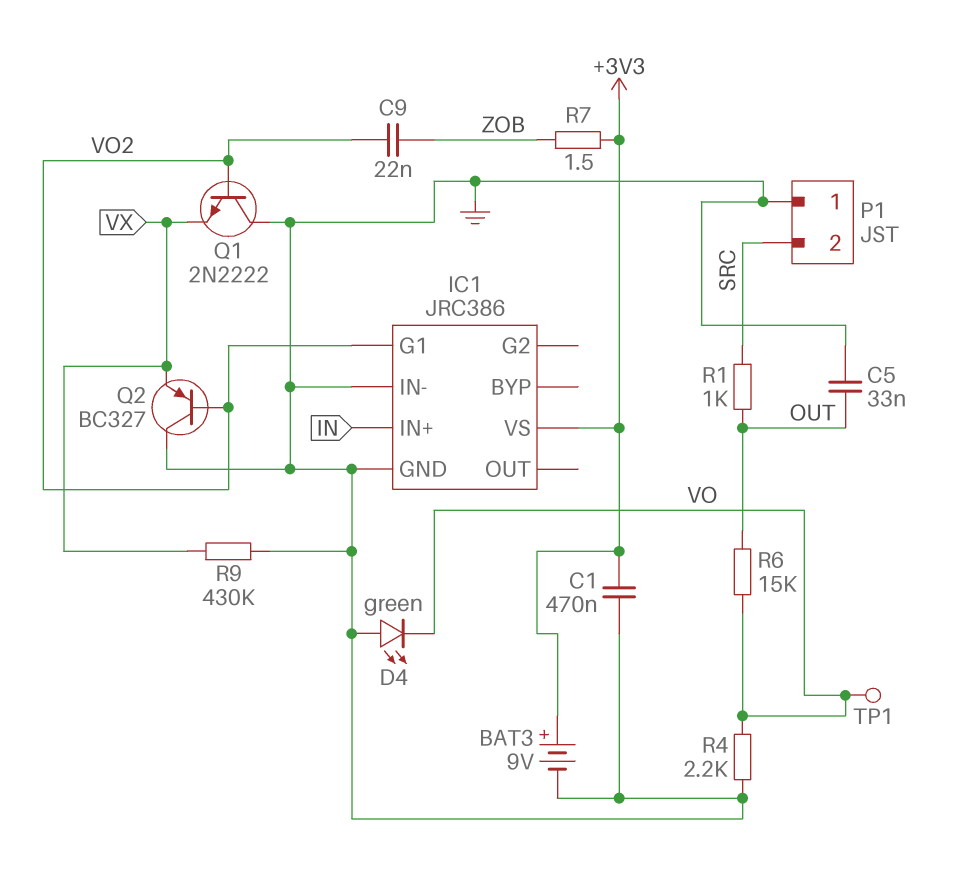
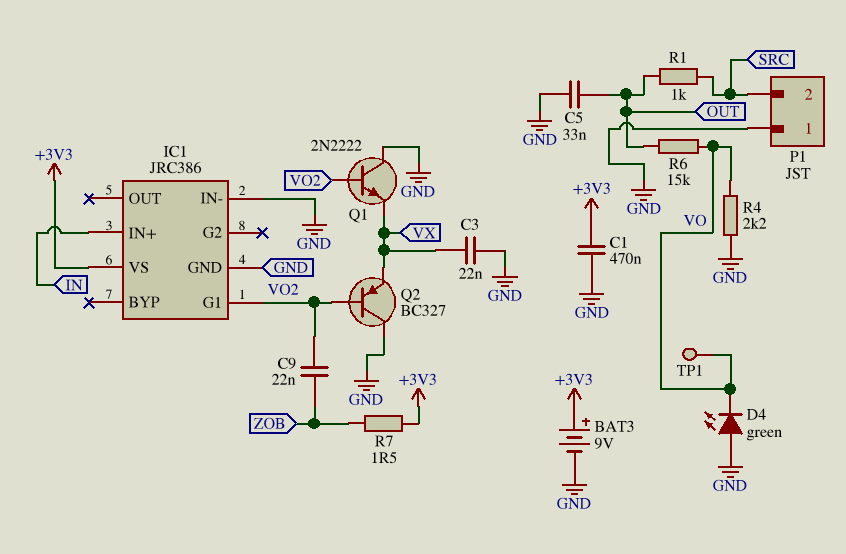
C3: none -> 22nF (GND, VX)
R9: 430k (GND, VX) -> none

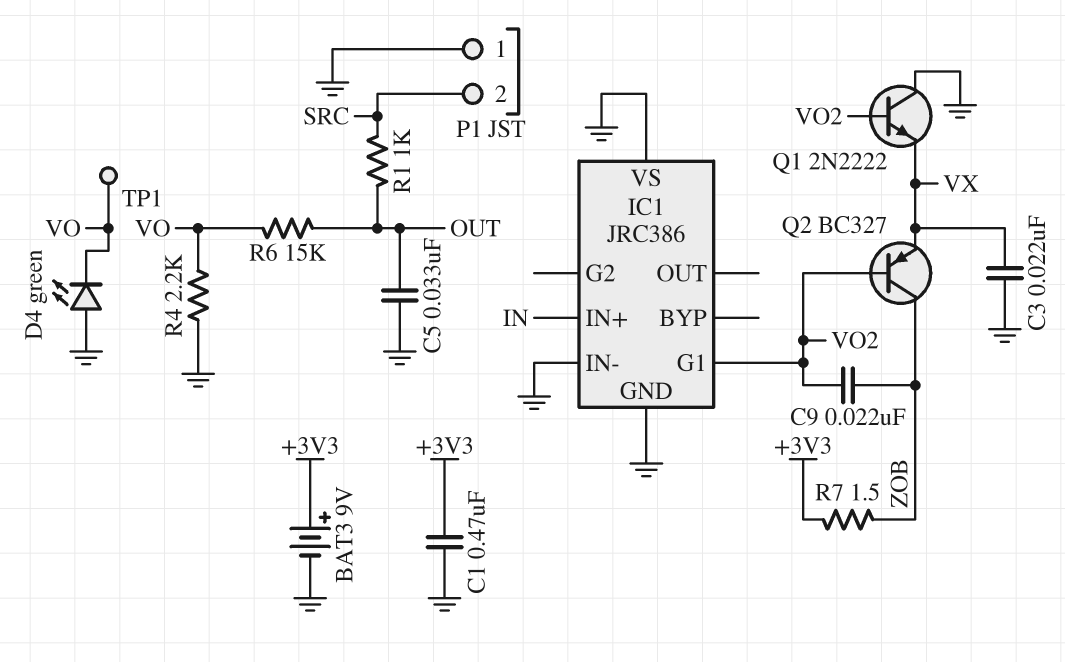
IC1 pin VS: +3V3 -> GND
Q2: PNP BC327 (B VO2, C GND, E VX) -> PNP BC327 (B VO2, C ZOB, E VX)

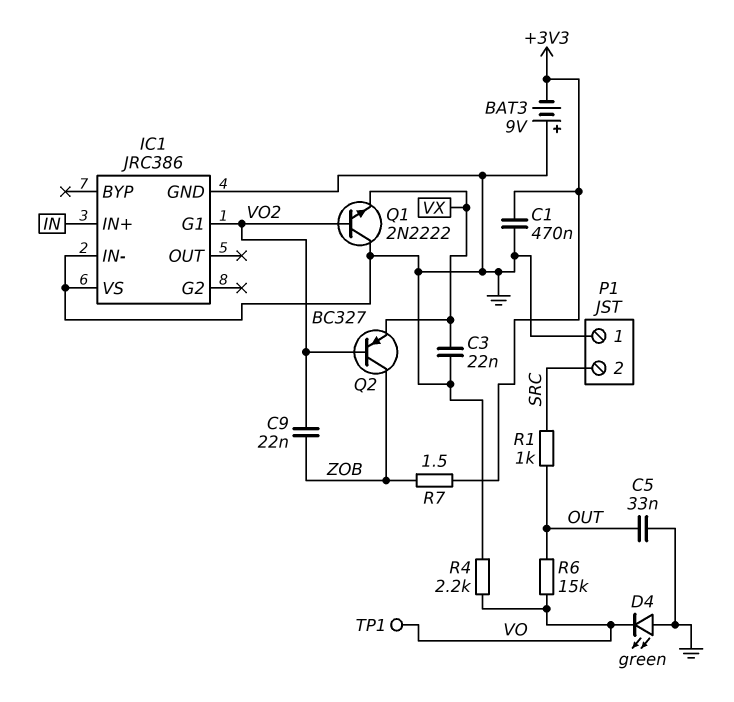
BAT3: 9V (plus +3V3, minus GND) -> 9V (plus GND, minus +3V3)

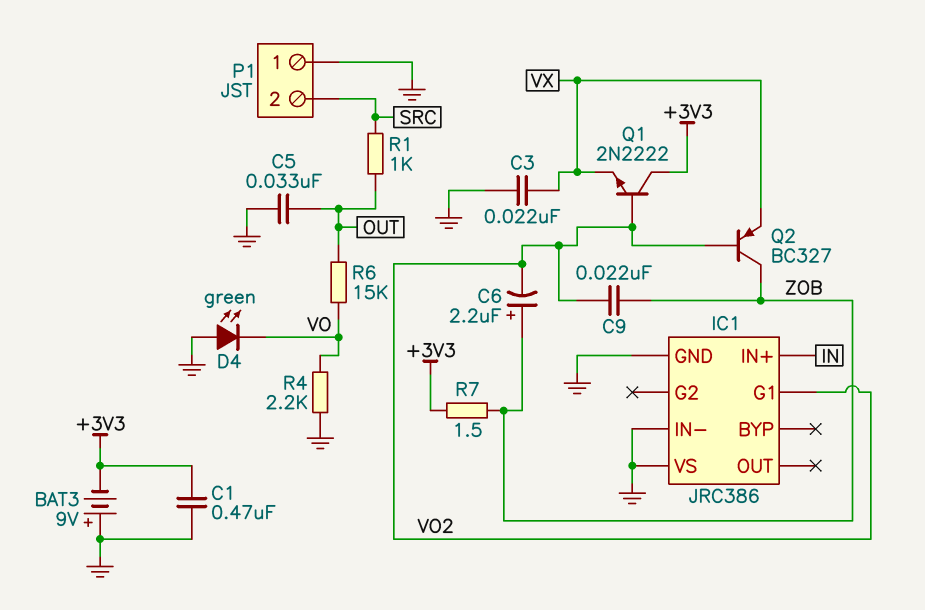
C6: none -> 2.2uF (plus ZOB, minus VO2)
Q1: NPN 2N2222 (B VO2, C GND, E VX) -> NPN 2N2222 (B VO2, C +3V3, E VX)
TP1: test point (VO) -> none

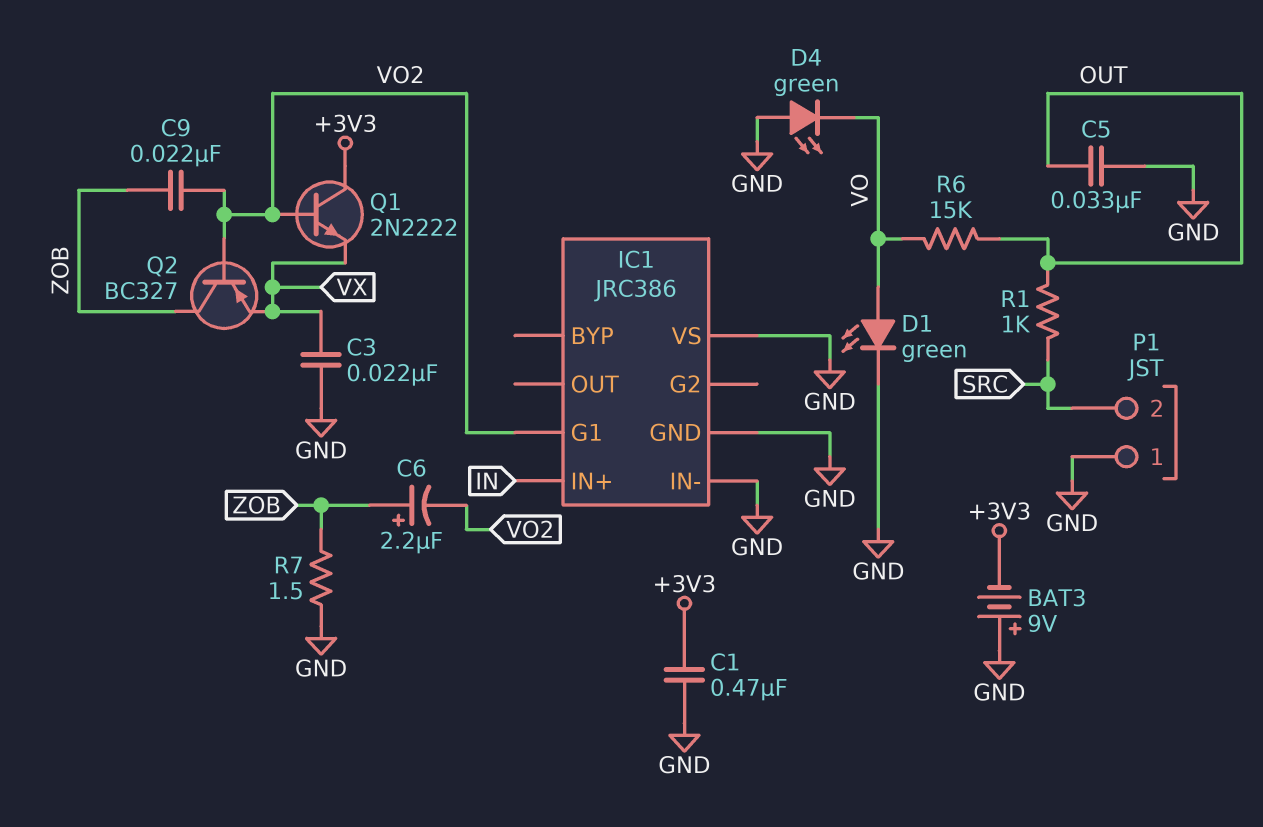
D1: none -> LED green (A VO, K GND)
R4: 2.2k (GND, VO) -> none
R7: 1.5 (+3V3, ZOB) -> 1.5 (GND, ZOB)

